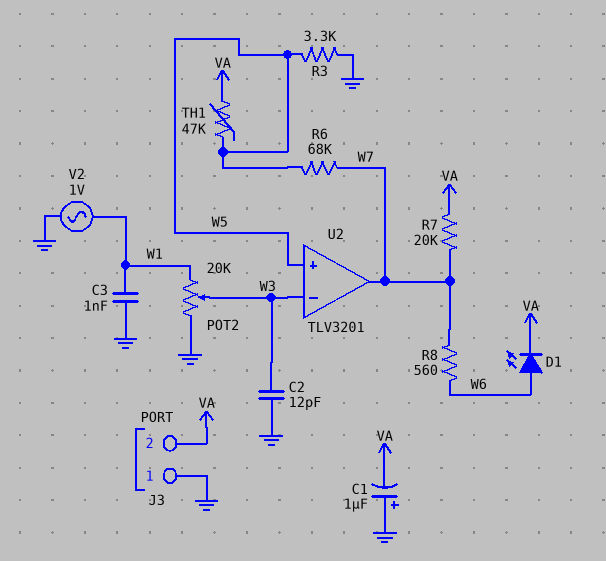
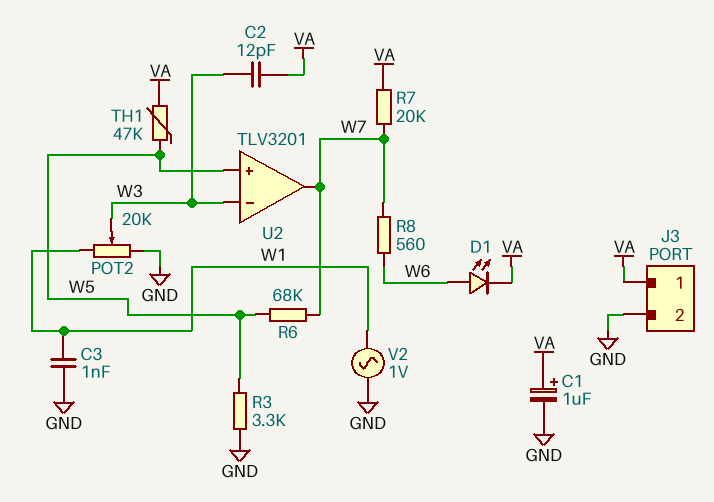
C1: 1uF (plus GND, minus VA) -> 1uF (plus VA, minus GND)
C2: 12pF (GND, W3) -> 12pF (VA, W3)
J3 pin 1: GND -> VA
J3 pin 2: VA -> GND

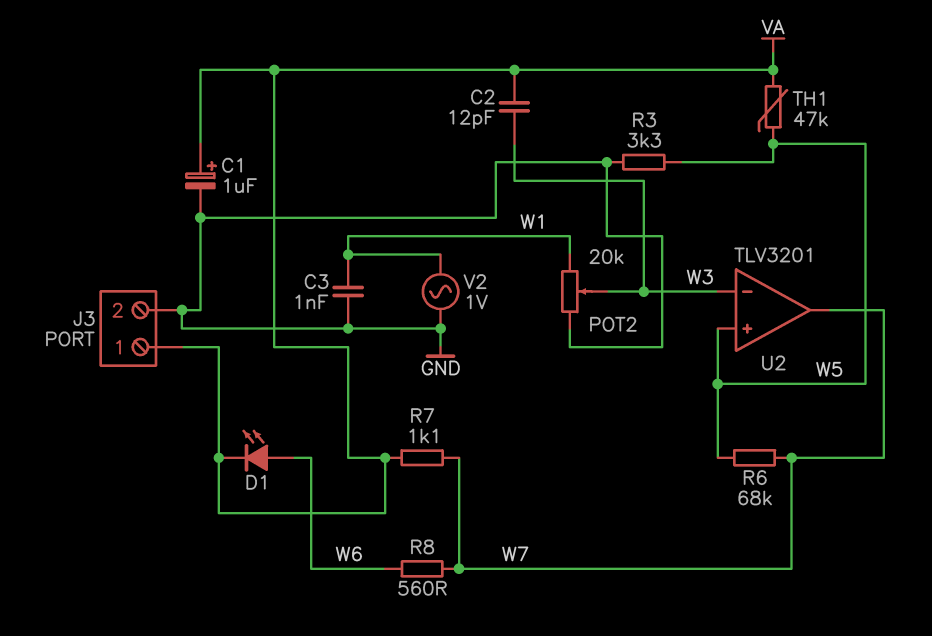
R7: 20k (VA, W7) -> 1.1k (VA, W7)

